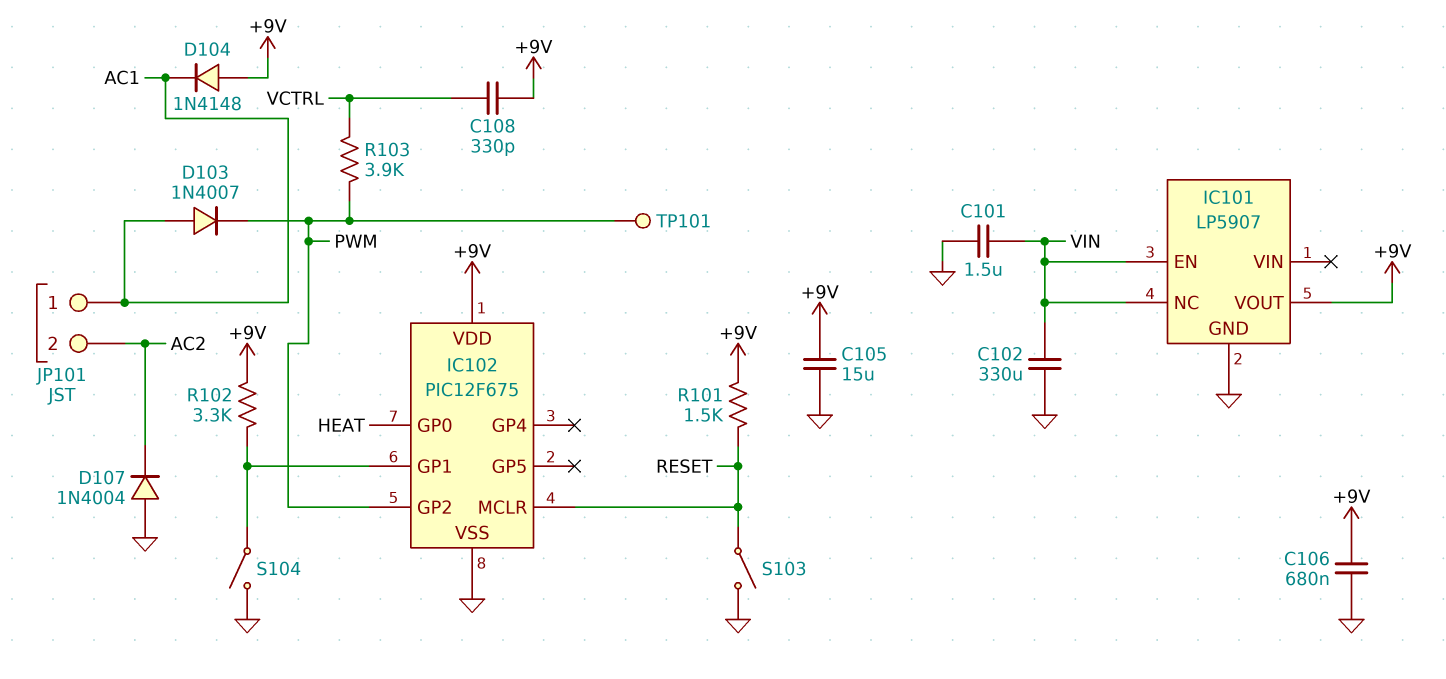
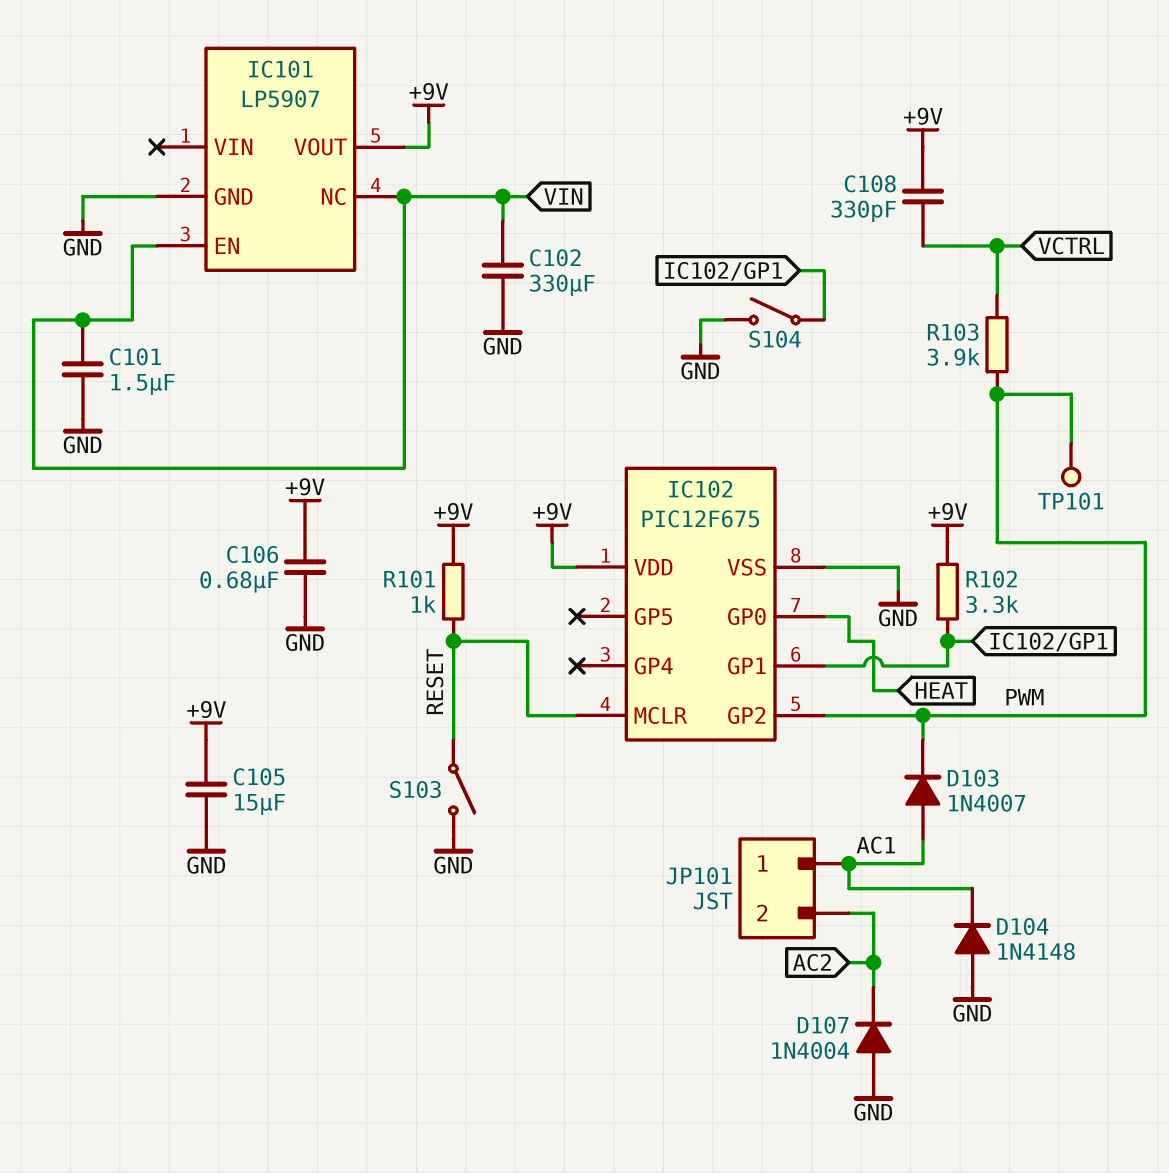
D104: diode 1N4148 (A +9V, K AC1) -> diode 1N4148 (A GND, K AC1)
R101: 1.5k (+9V, RESET) -> 1k (+9V, RESET)

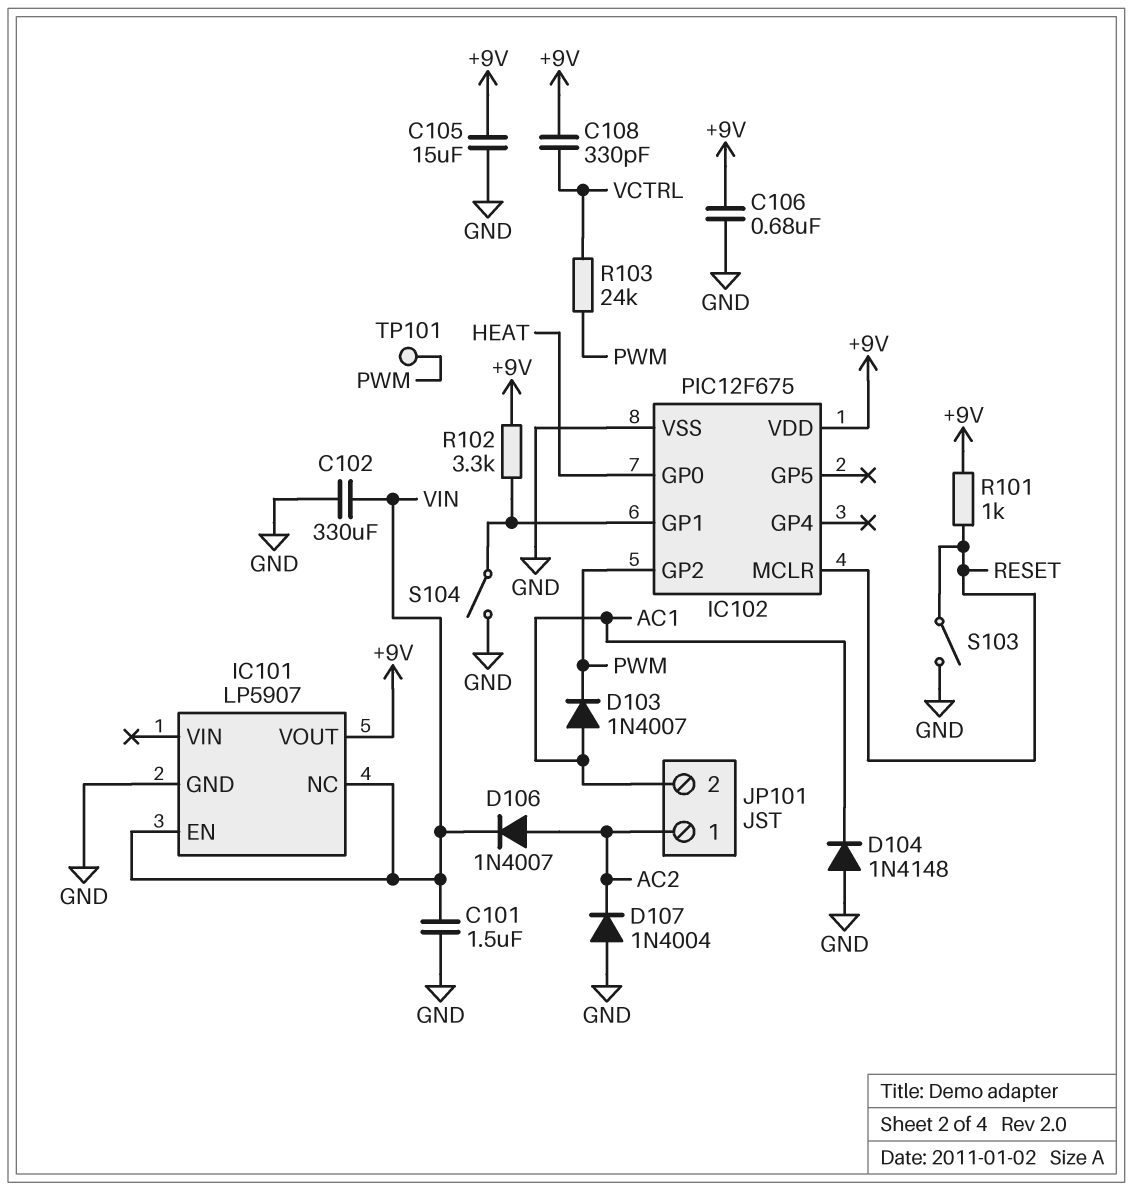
D106: none -> diode 1N4007 (A AC2, K VIN)
JP101 pin 1: AC1 -> AC2
JP101 pin 2: AC2 -> AC1
R103: 3.9k (PWM, VCTRL) -> 24k (PWM, VCTRL)

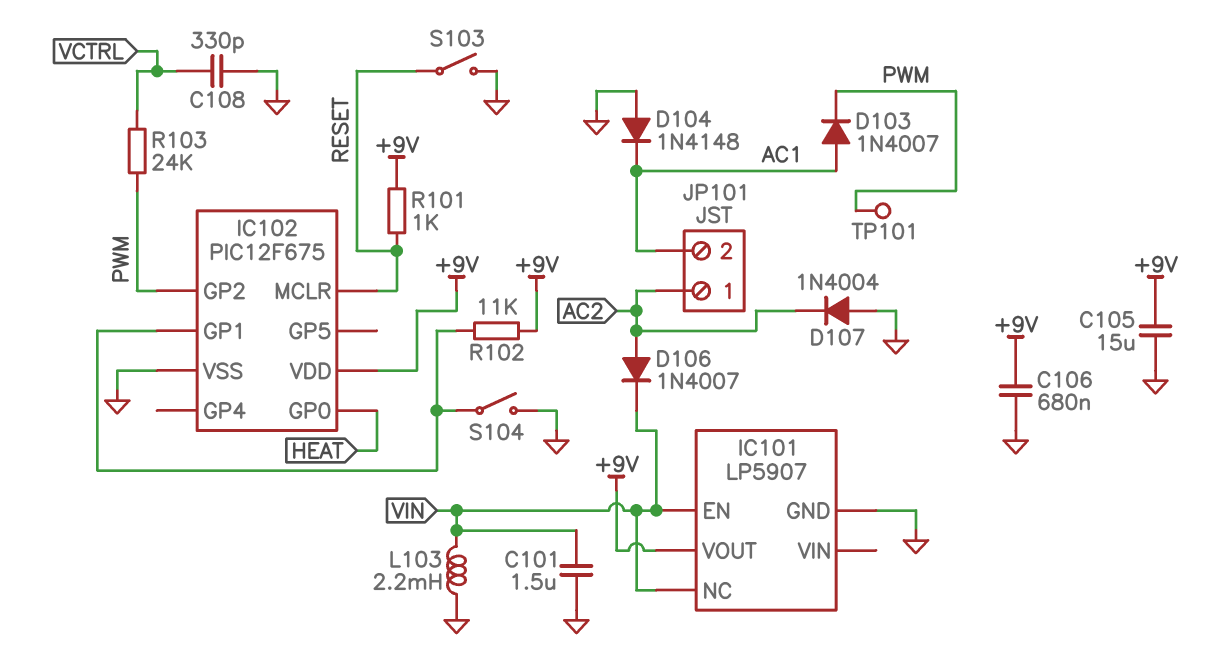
C102: 330uF (GND, VIN) -> none
C108: 330pF (+9V, VCTRL) -> 330pF (GND, VCTRL)
L103: none -> 2.2mH (GND, VIN)
R102: 3.3k (+9V, IC102/GP1) -> 11k (+9V, IC102/GP1)

